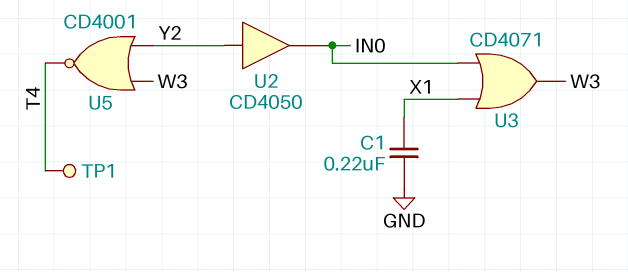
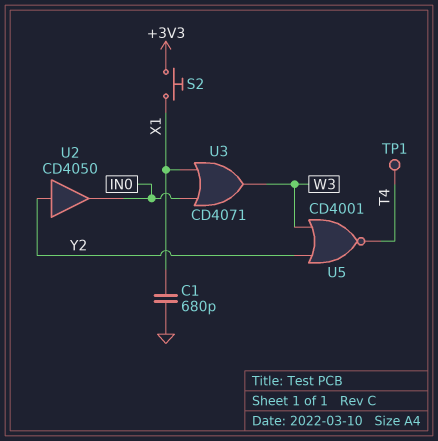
C1: 220nF (GND, X1) -> 680pF (GND, X1)
S2: none -> button (+3V3, X1)

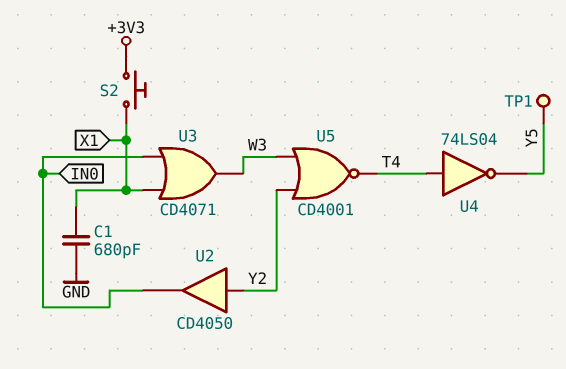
TP1: test point (T4) -> test point (Y5)
U4: none -> NOT 74LS04 (in T4, out Y5)

